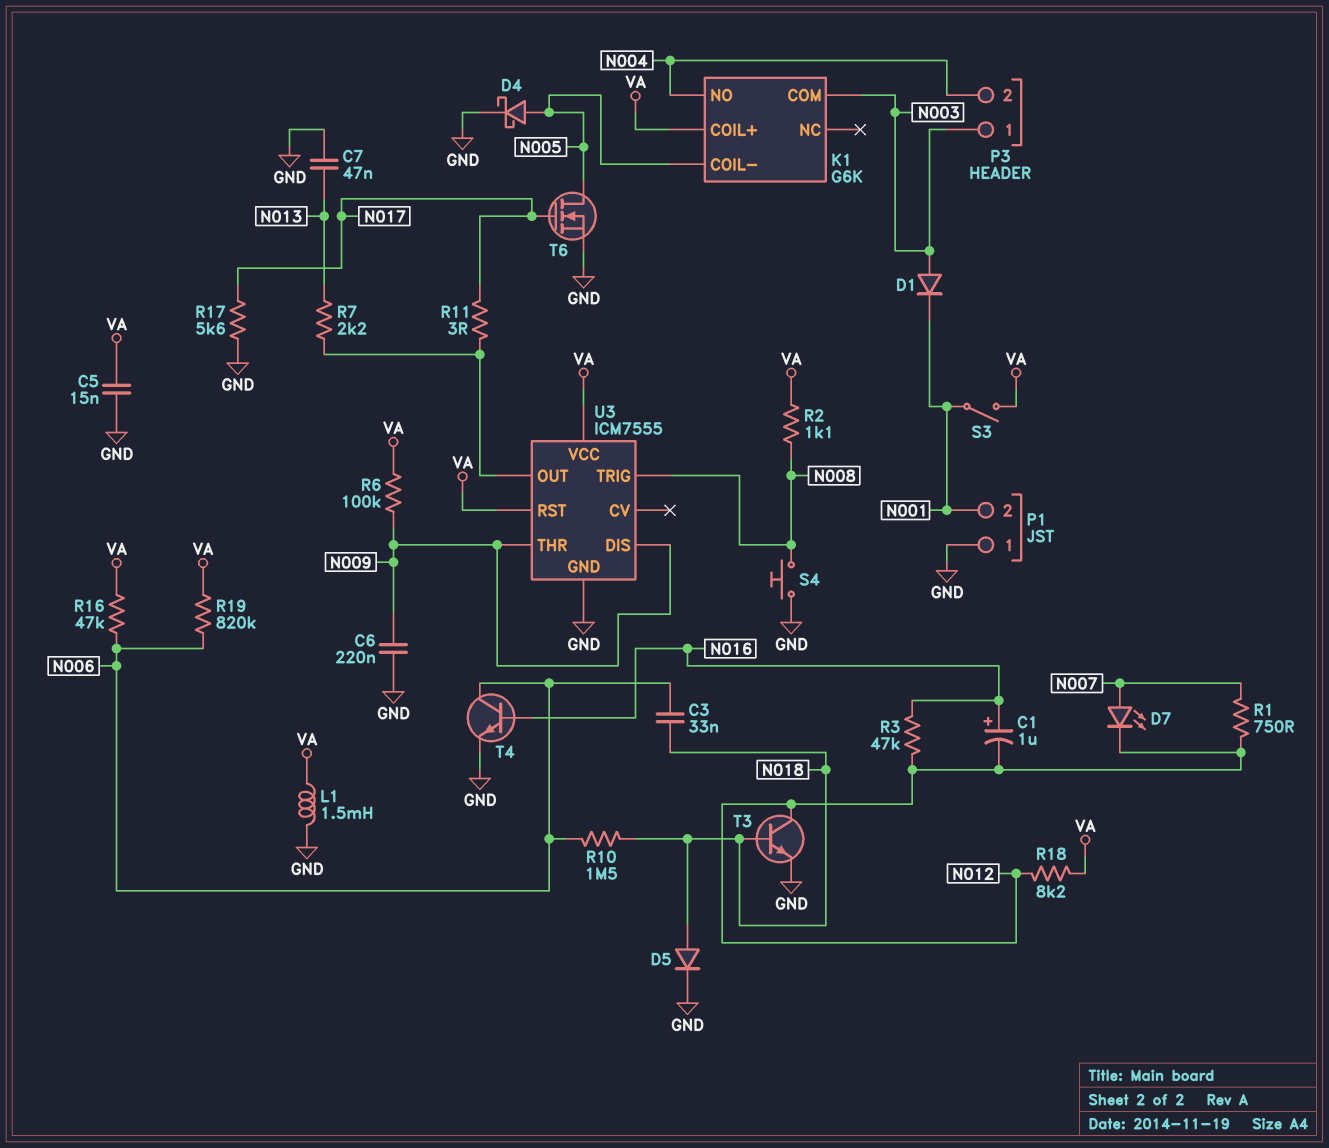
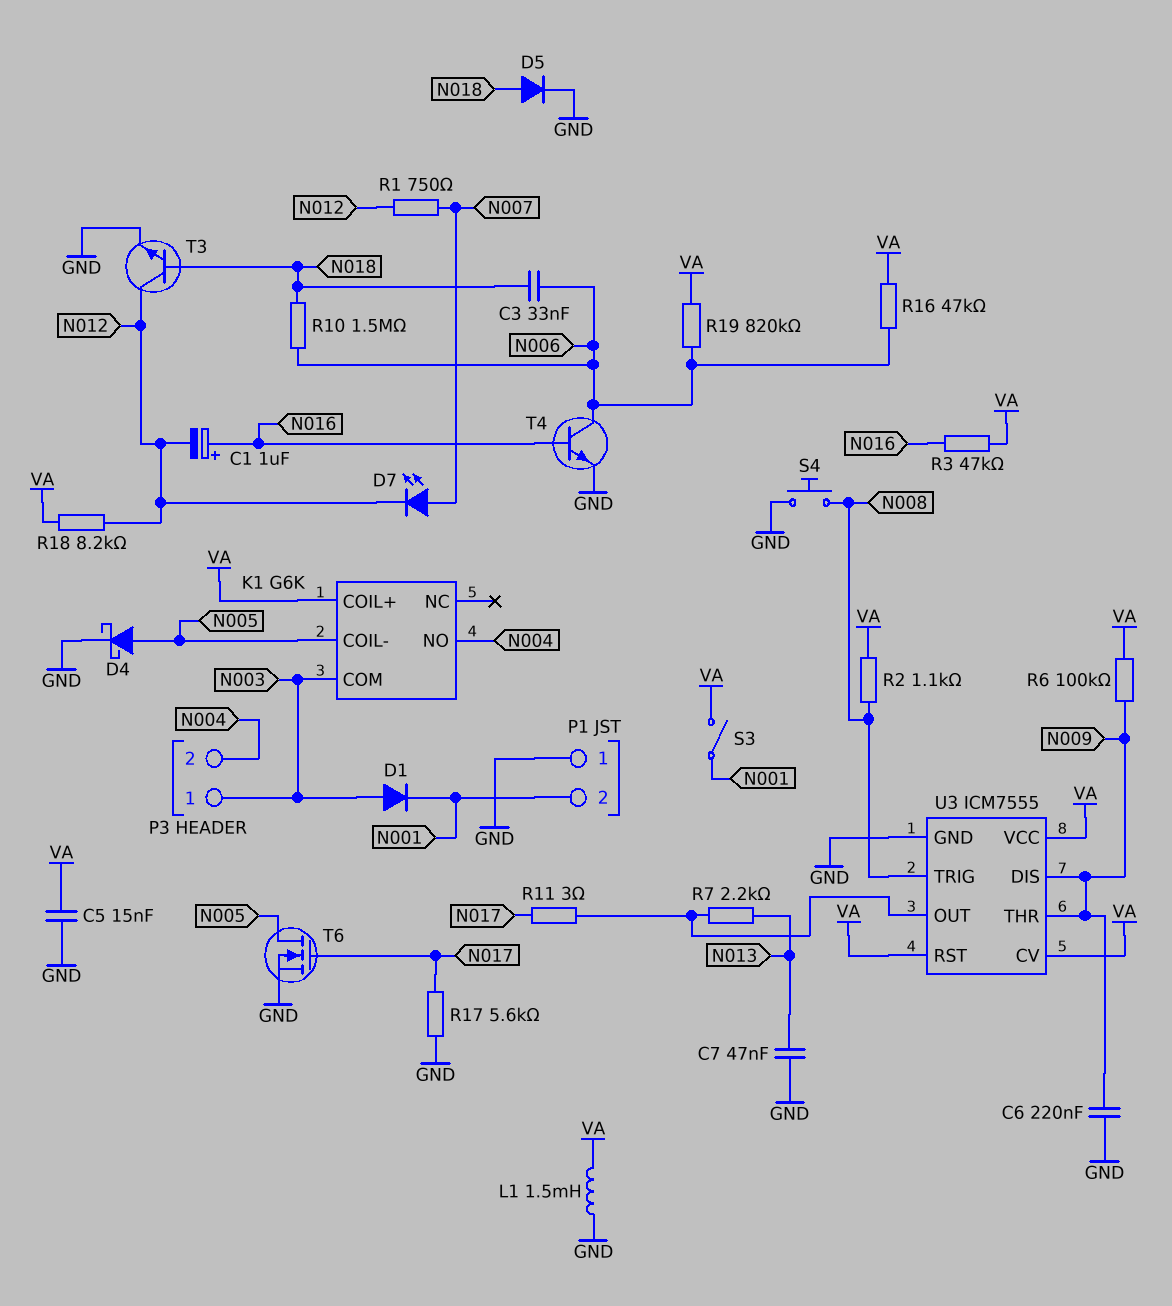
R3: 47k (N012, N016) -> 47k (N016, VA)
U3 pin CV: none -> VA

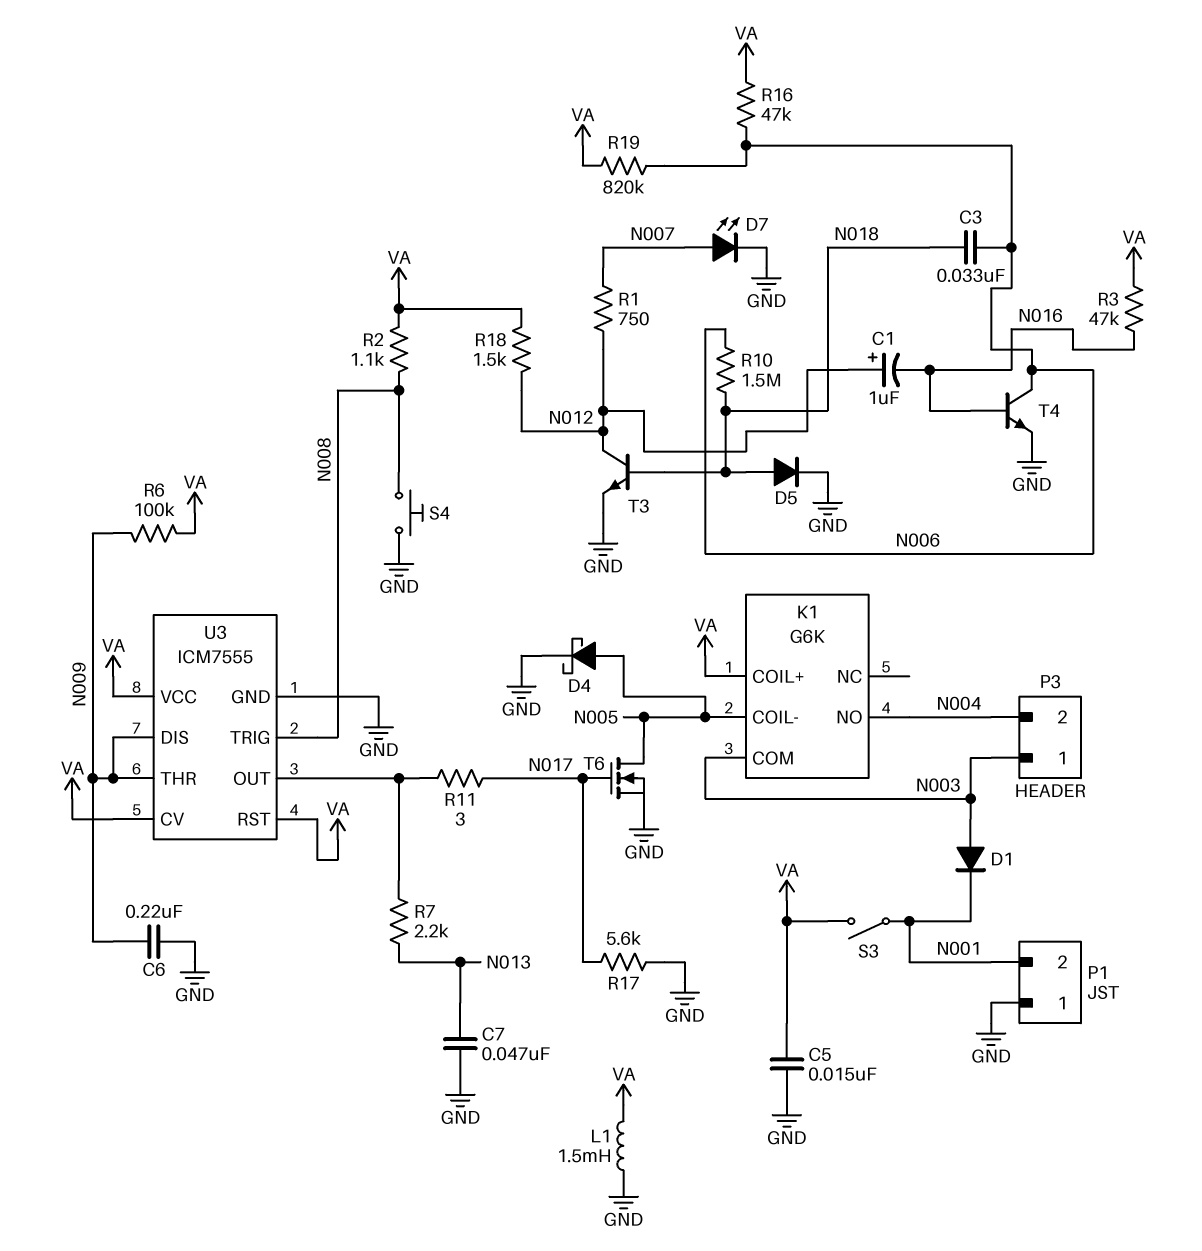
C1: 1uF (plus N016, minus N012) -> 1uF (plus N012, minus N016)
D7: LED (A N007, K N012) -> LED (A N007, K GND)
R18: 8.2k (N012, VA) -> 1.5k (N012, VA)

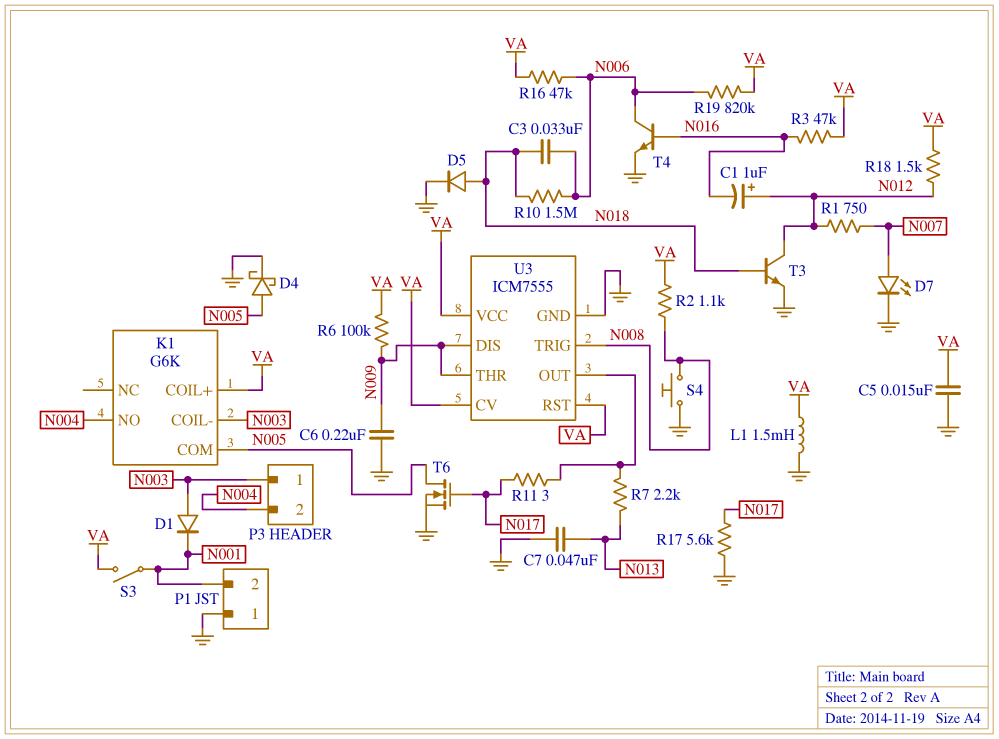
K1 pin COIL-: N005 -> N003
K1 pin COM: N003 -> N005

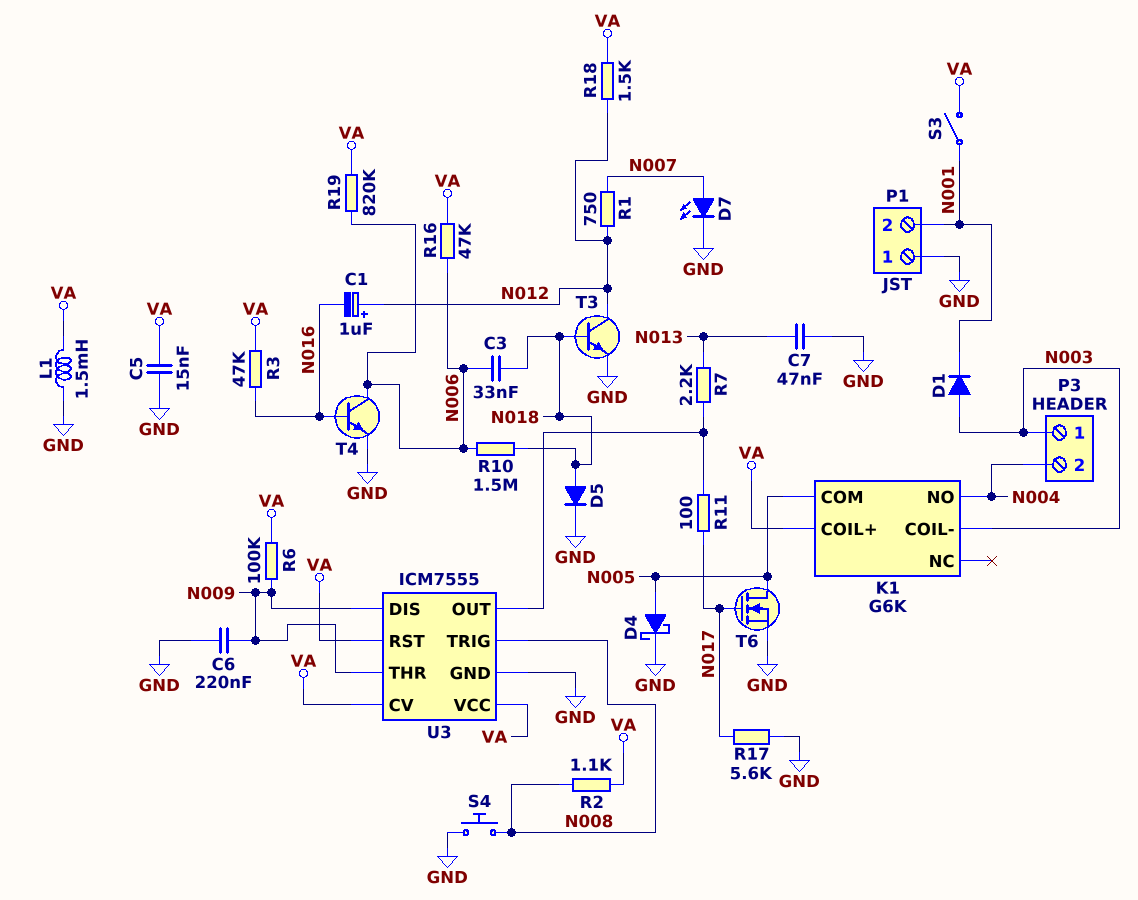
R11: 3 (N017, U3/OUT) -> 100 (N017, U3/OUT)

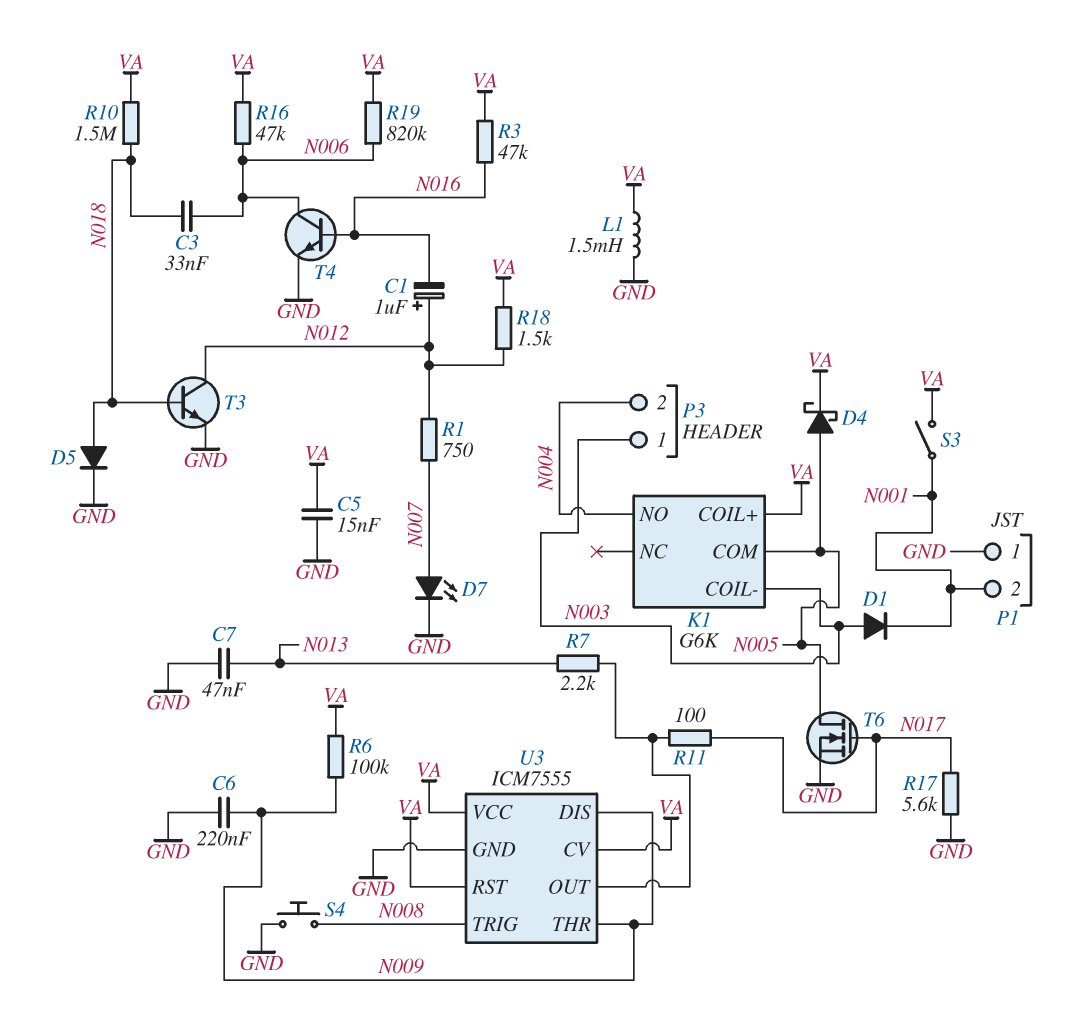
D4: schottky (A N005, K GND) -> schottky (A N005, K VA)
R2: 1.1k (N008, VA) -> none
R10: 1.5M (N006, N018) -> 1.5M (N018, VA)

